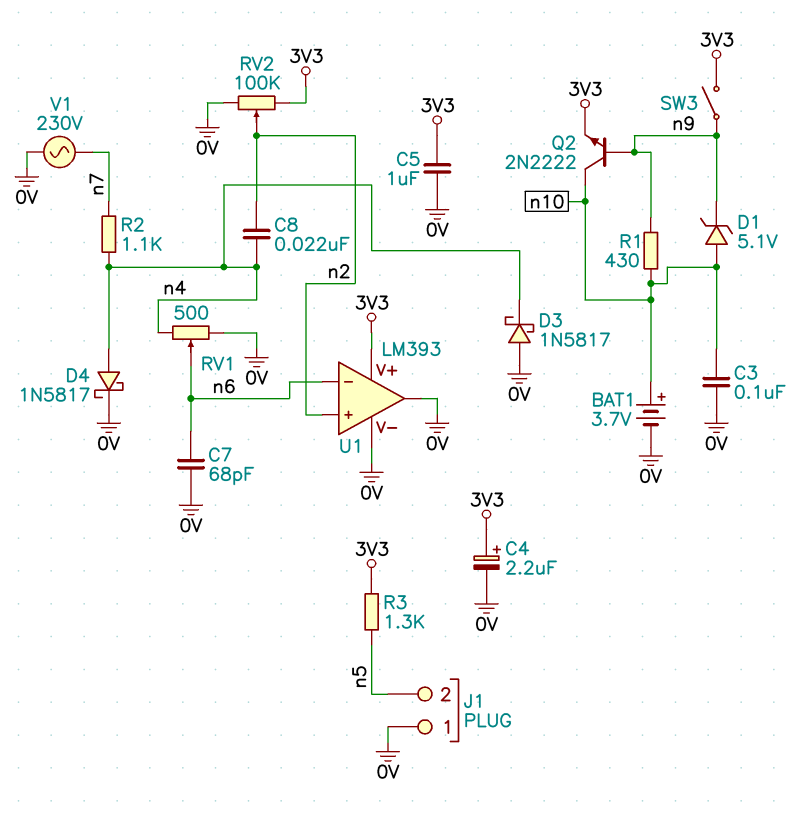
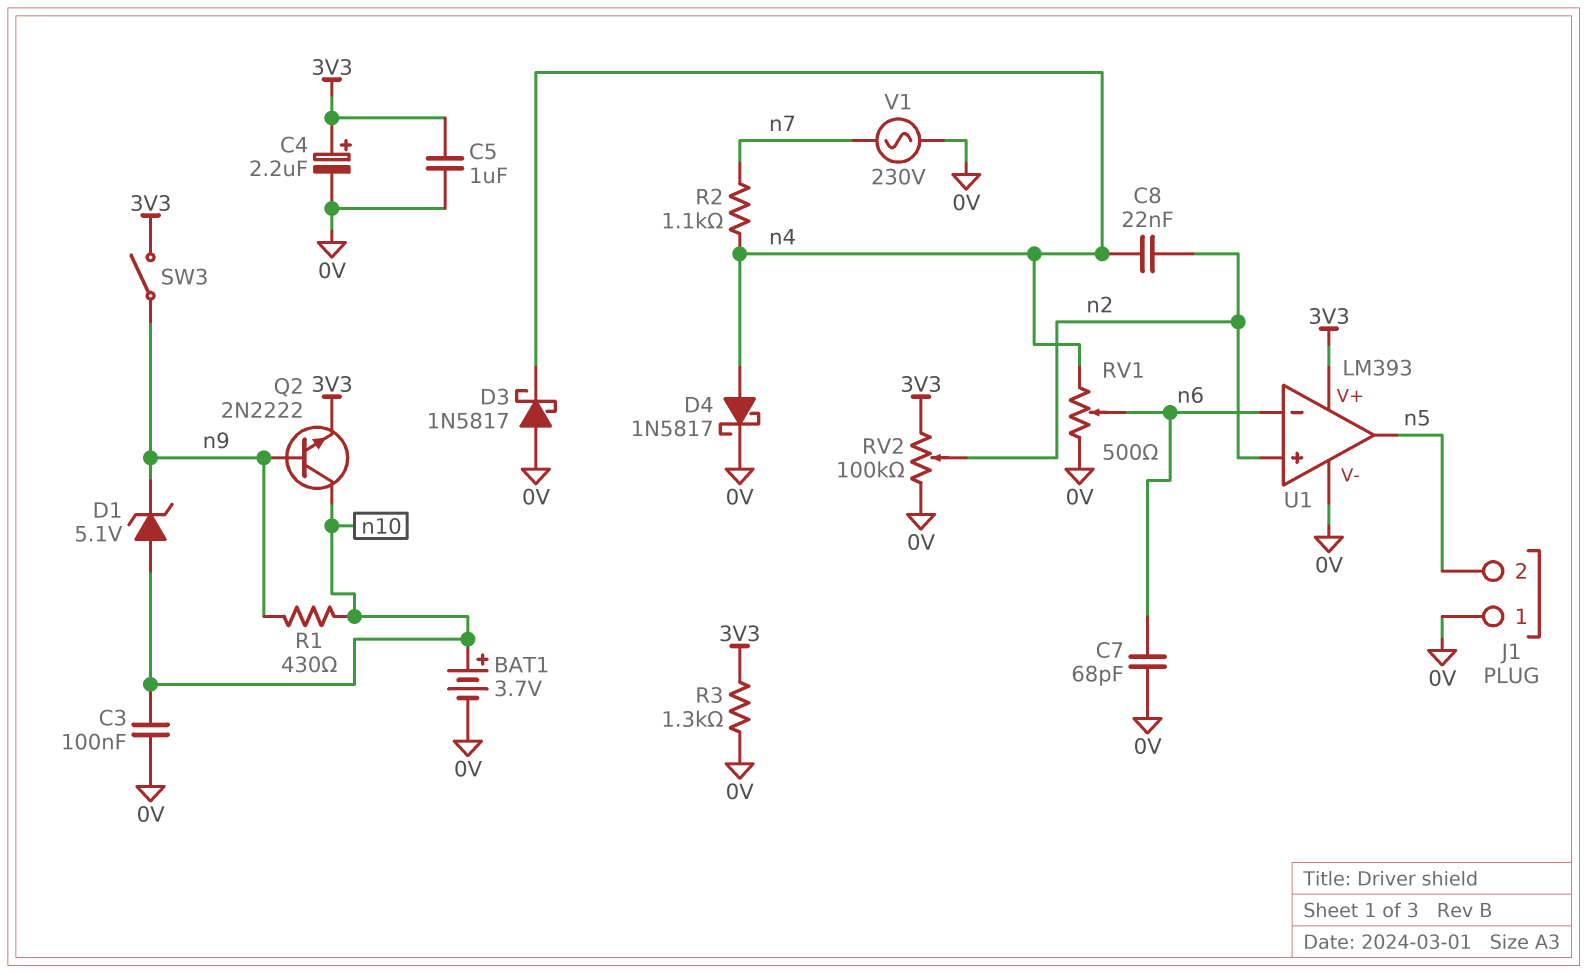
R3: 1.3k (3V3, n5) -> 1.3k (0V, 3V3)
U1 pin out: 0V -> n5

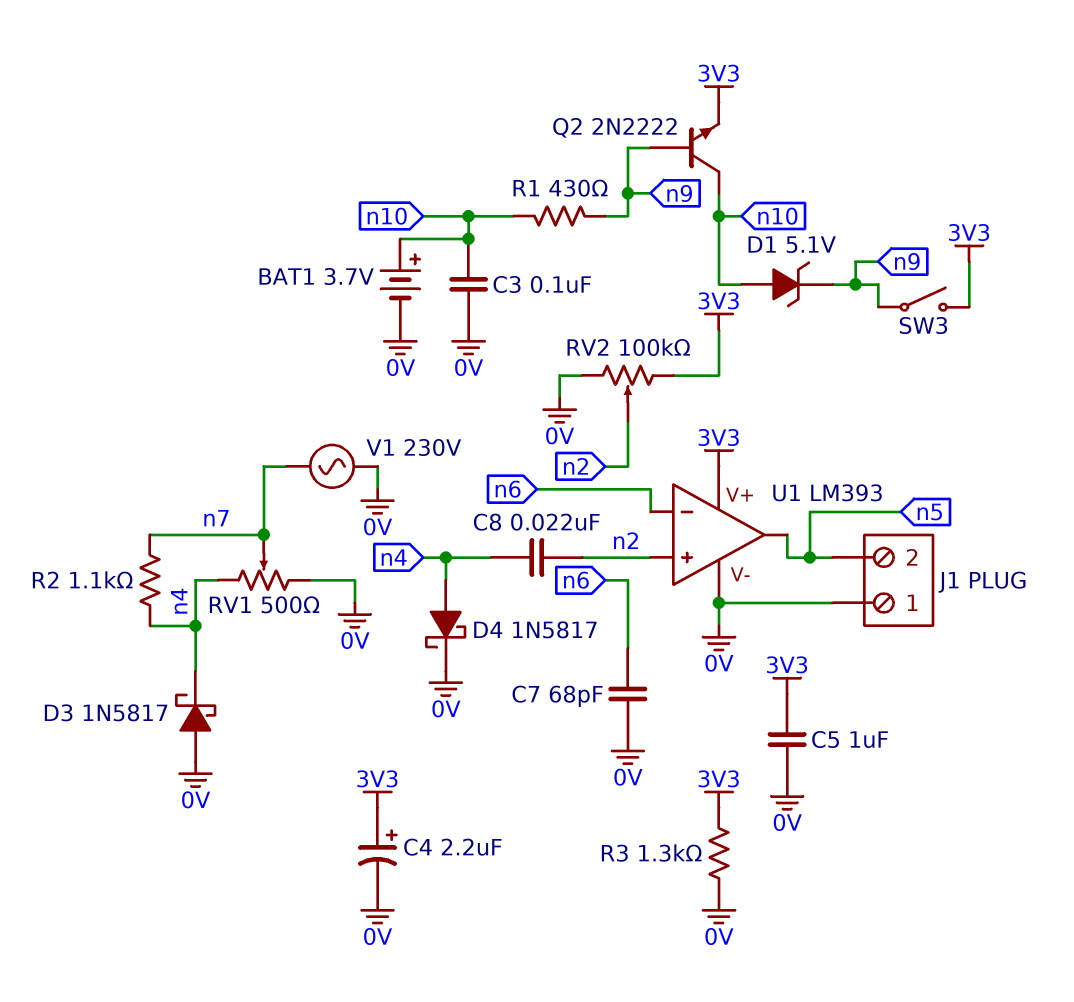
RV1: 500 (0V, n4, wiper n6) -> 500 (0V, n4, wiper n7)

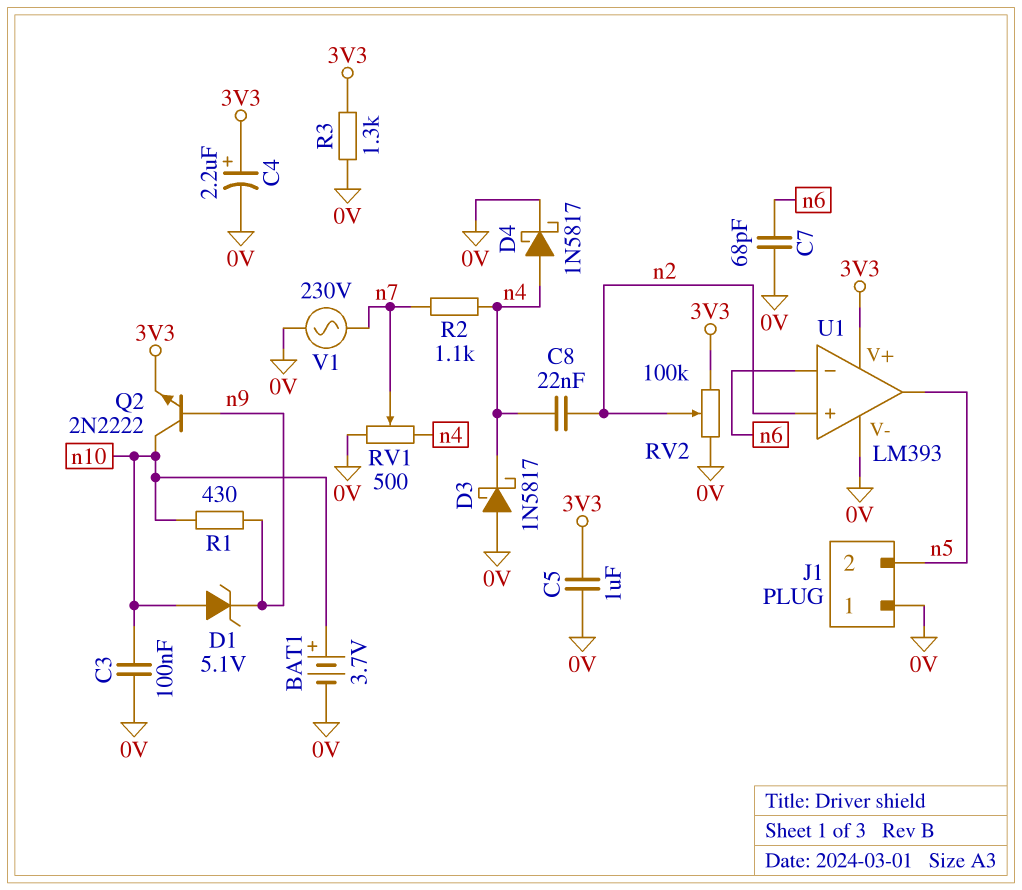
SW3: switch (3V3, n9) -> none

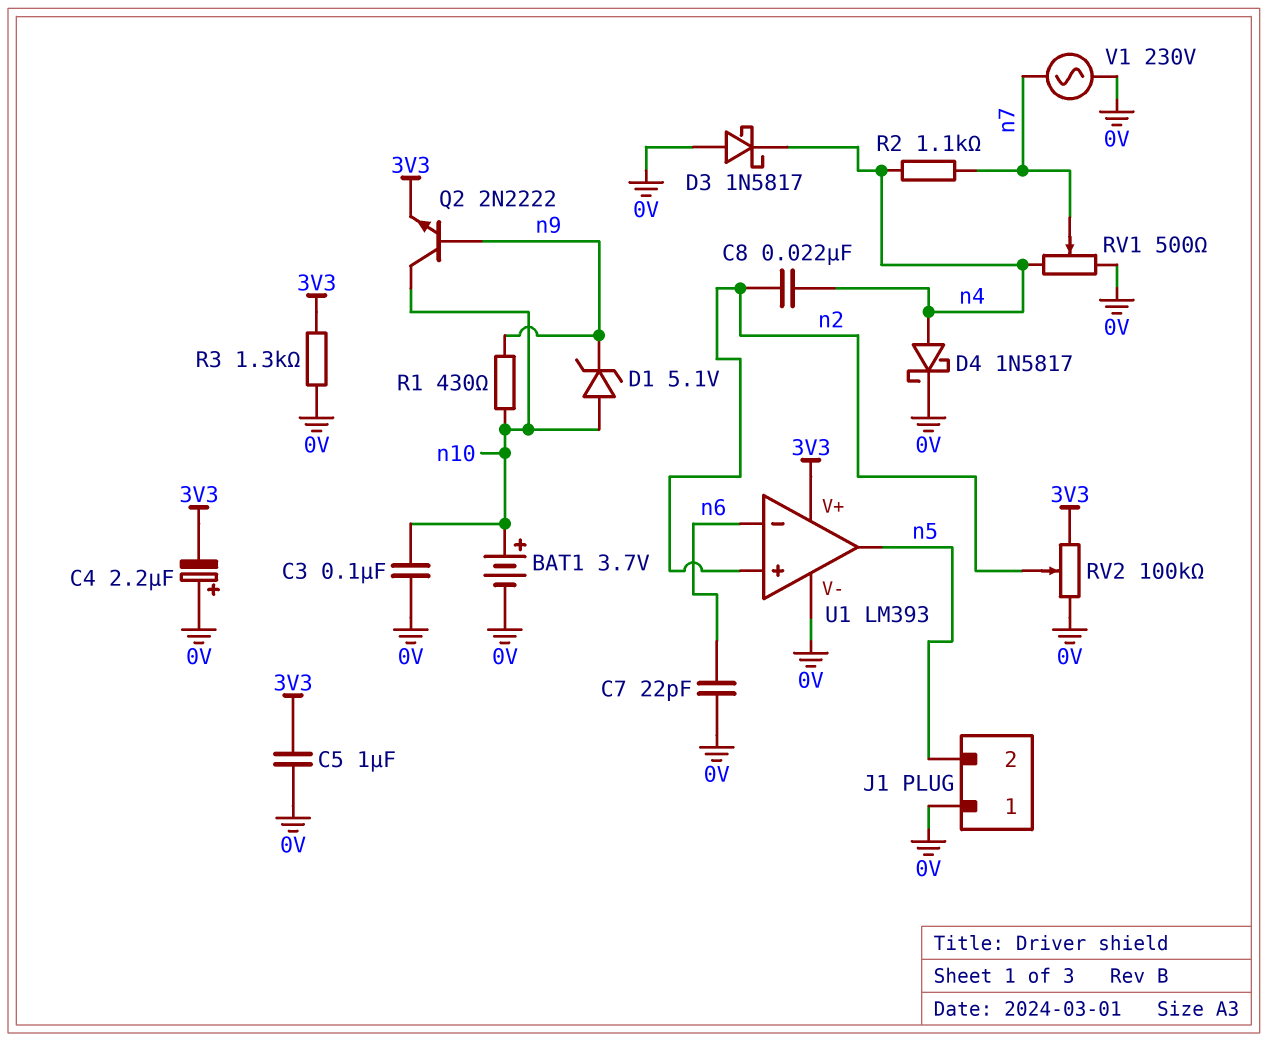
C4: 2.2uF (plus 3V3, minus 0V) -> 2.2uF (plus 0V, minus 3V3)
C7: 68pF (0V, n6) -> 22pF (0V, n6)

